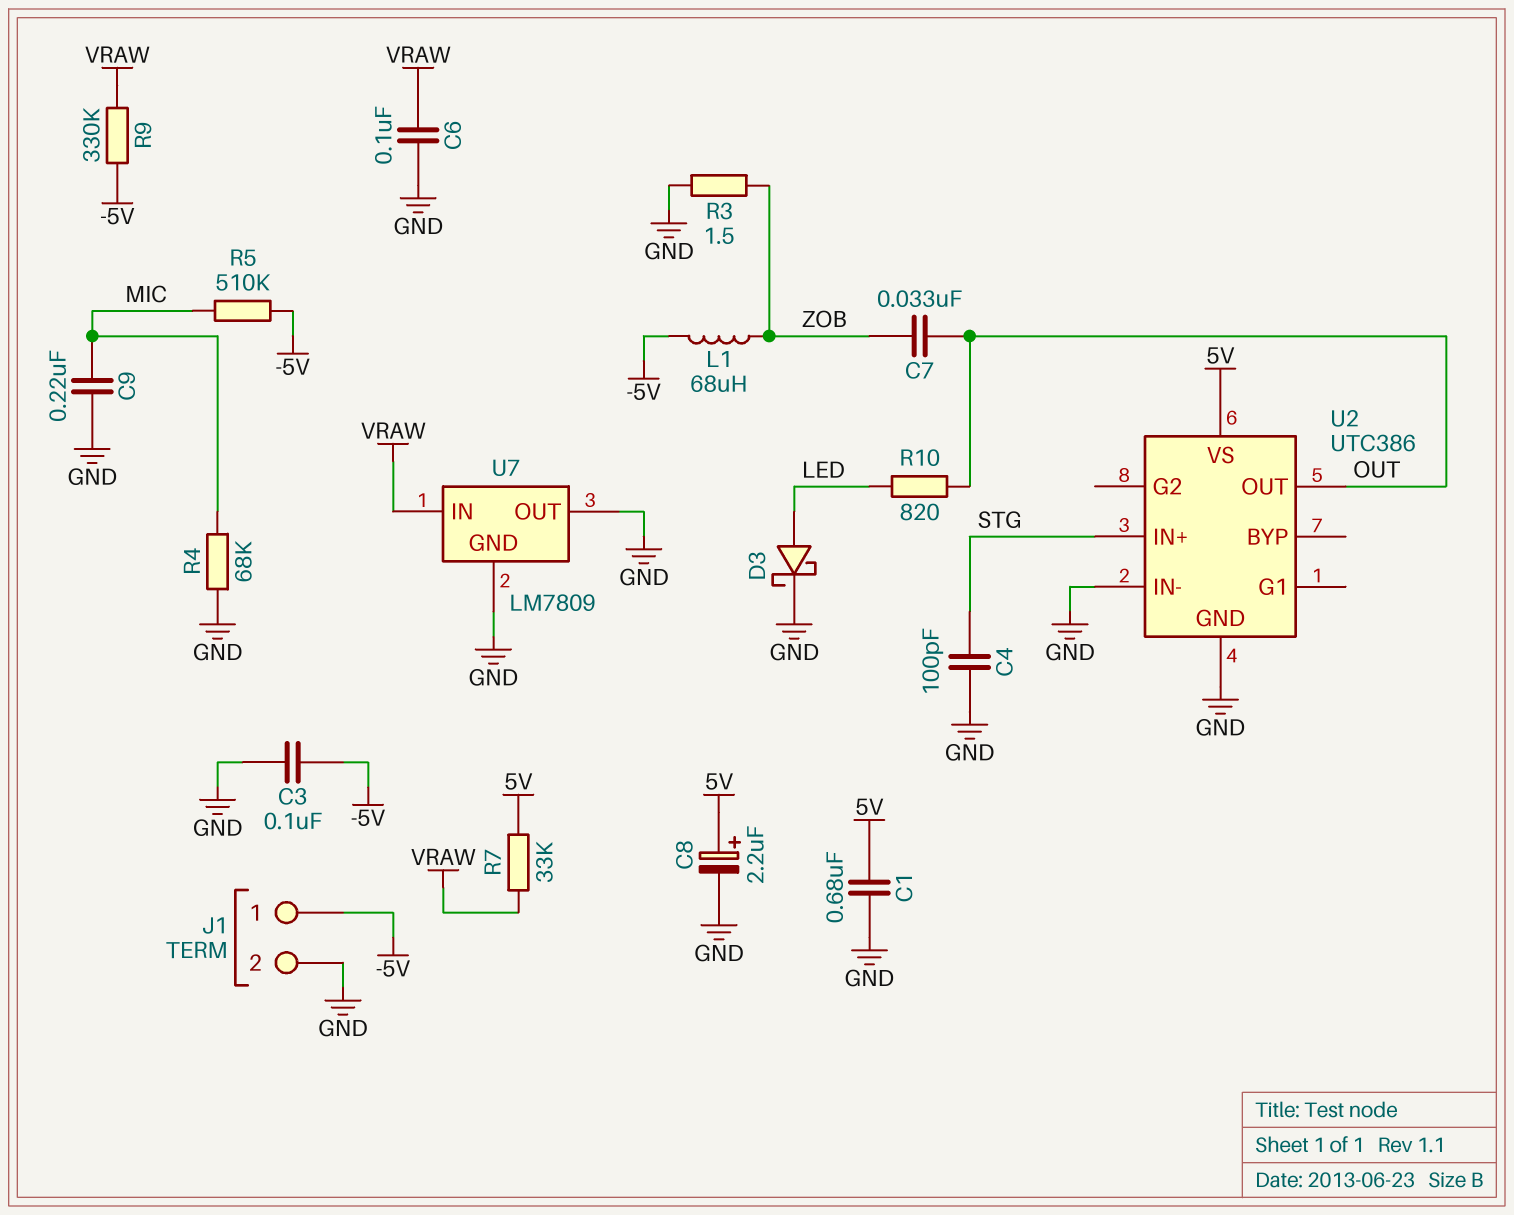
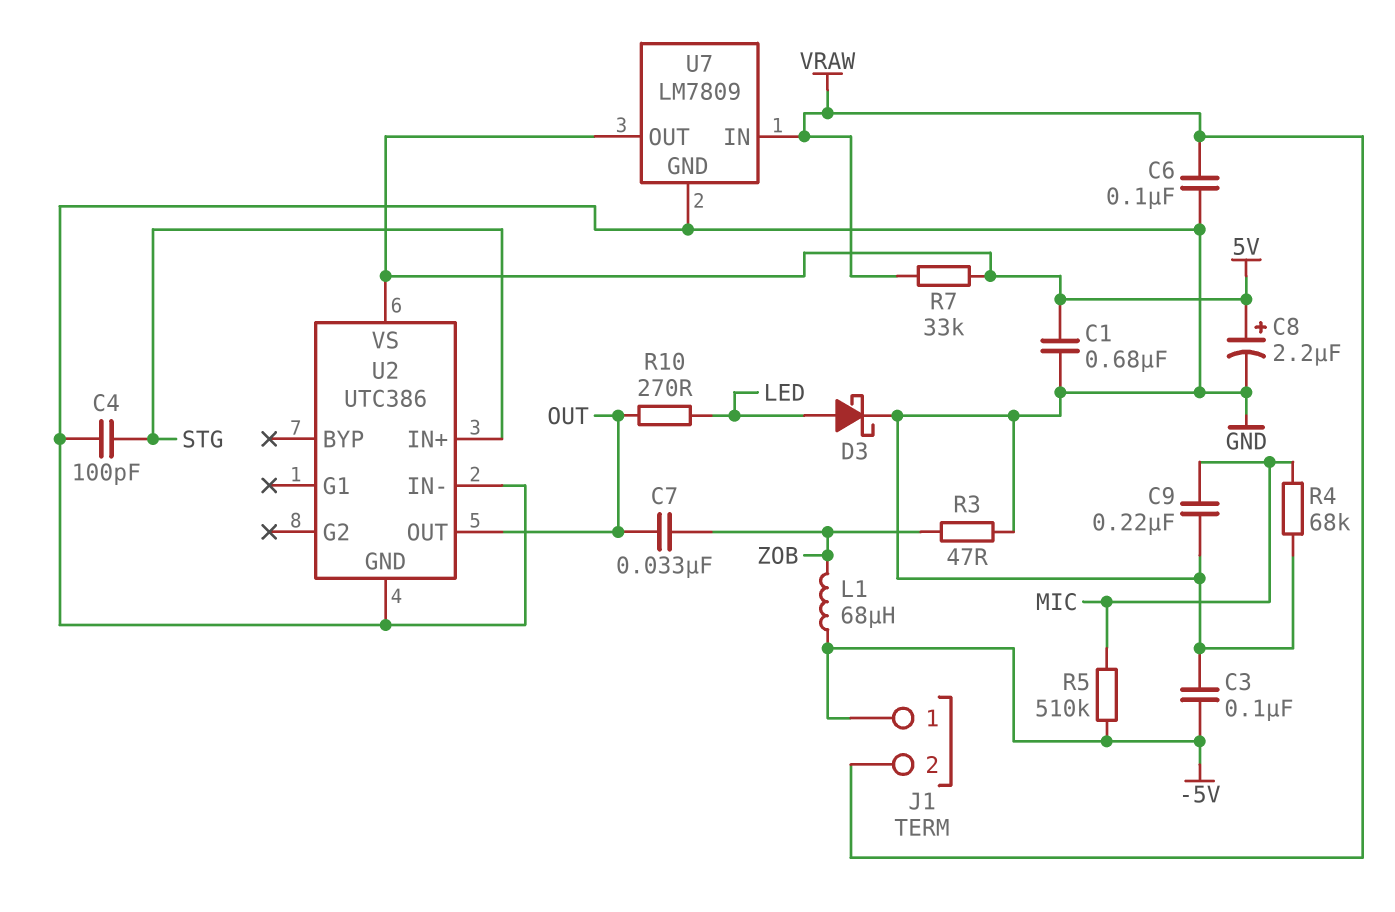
J1 pin 2: GND -> VRAW
R3: 1.5 (GND, ZOB) -> 47 (GND, ZOB)
R9: 330k (-5V, VRAW) -> none
R10: 820 (LED, OUT) -> 270 (LED, OUT)
U7 pin OUT: GND -> 5V

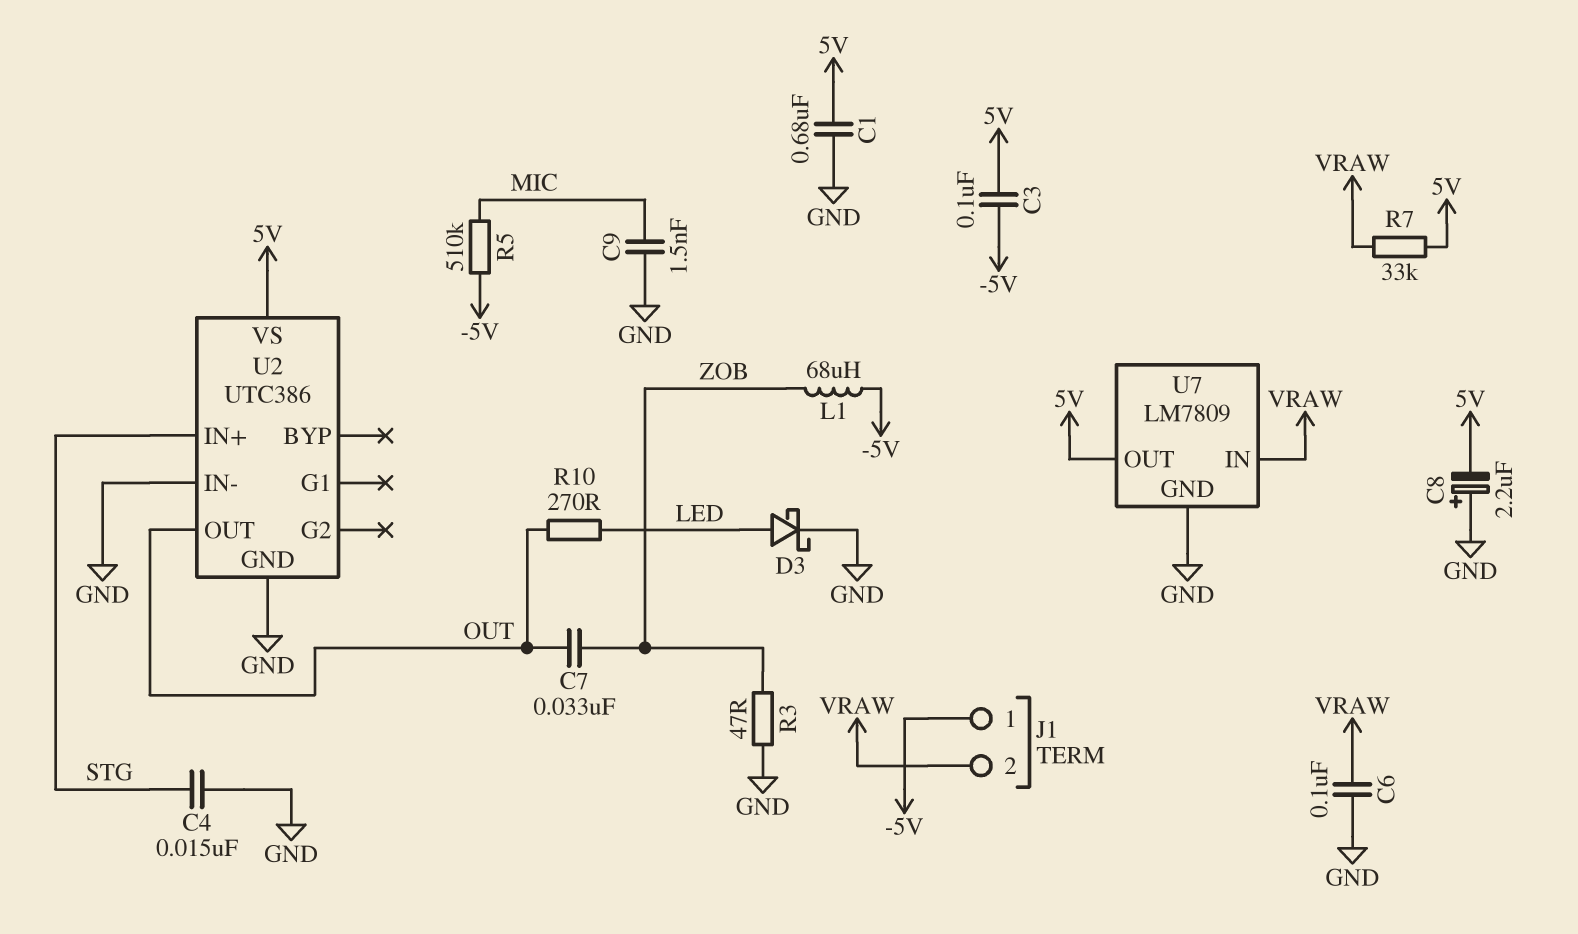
C3: 100nF (-5V, GND) -> 100nF (-5V, 5V)
C4: 100pF (GND, STG) -> 15nF (GND, STG)
C8: 2.2uF (plus 5V, minus GND) -> 2.2uF (plus GND, minus 5V)
C9: 220nF (GND, MIC) -> 1.5nF (GND, MIC)
R4: 68k (GND, MIC) -> none

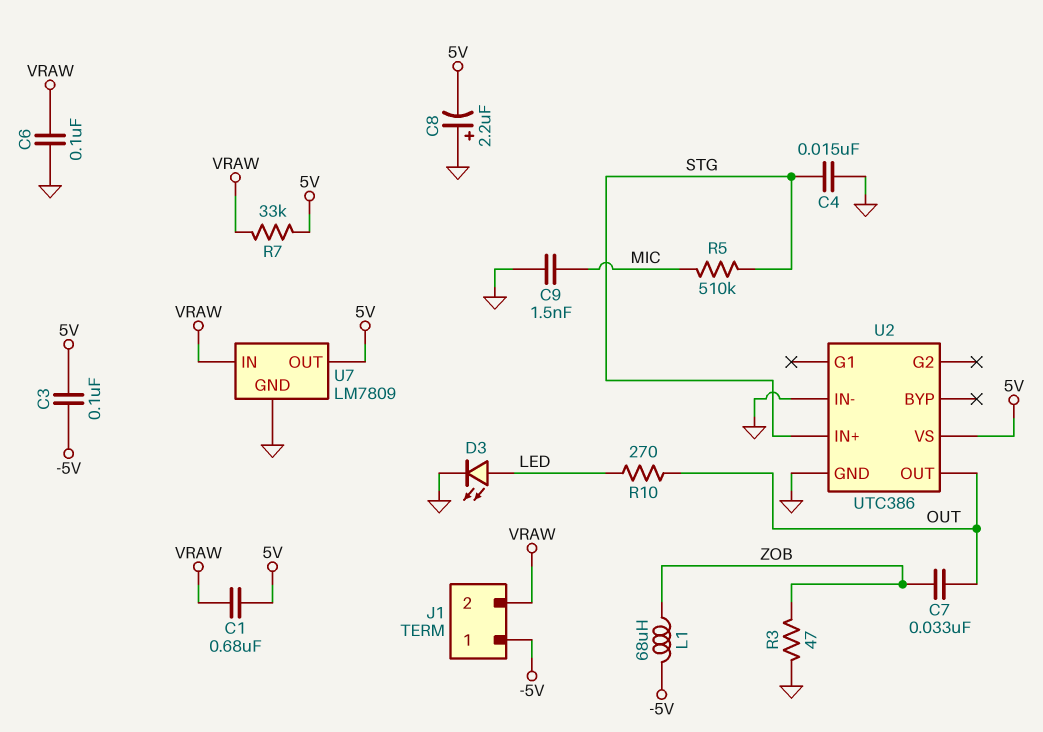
C1: 680nF (5V, GND) -> 680nF (5V, VRAW)
D3: schottky (A LED, K GND) -> LED (A LED, K GND)
R5: 510k (-5V, MIC) -> 510k (MIC, STG)

